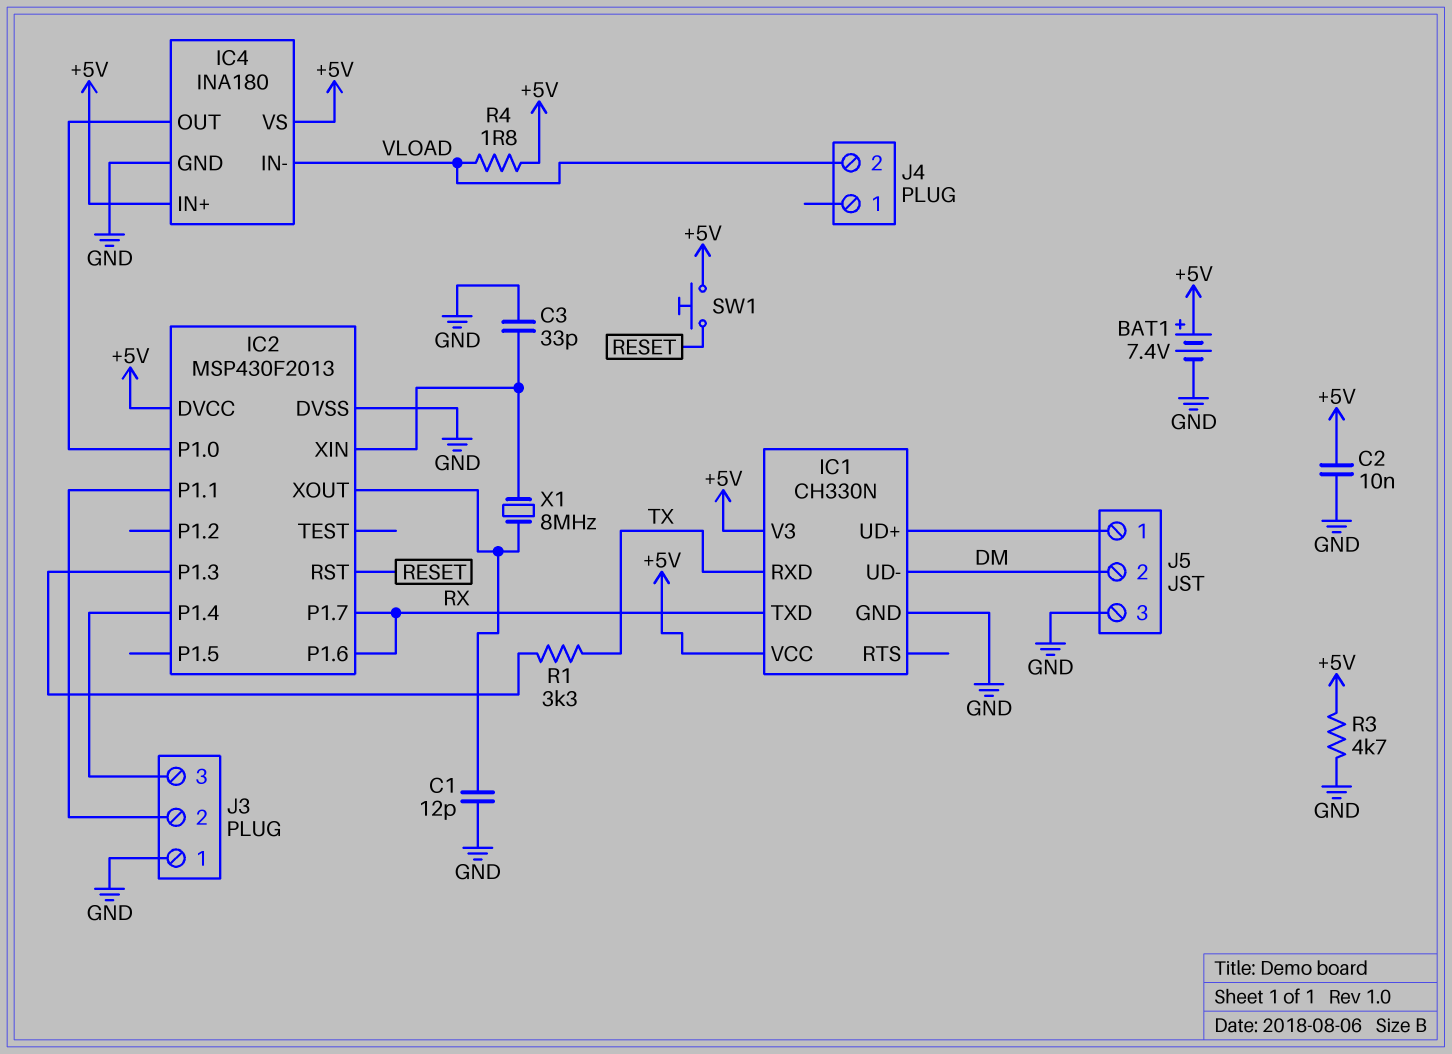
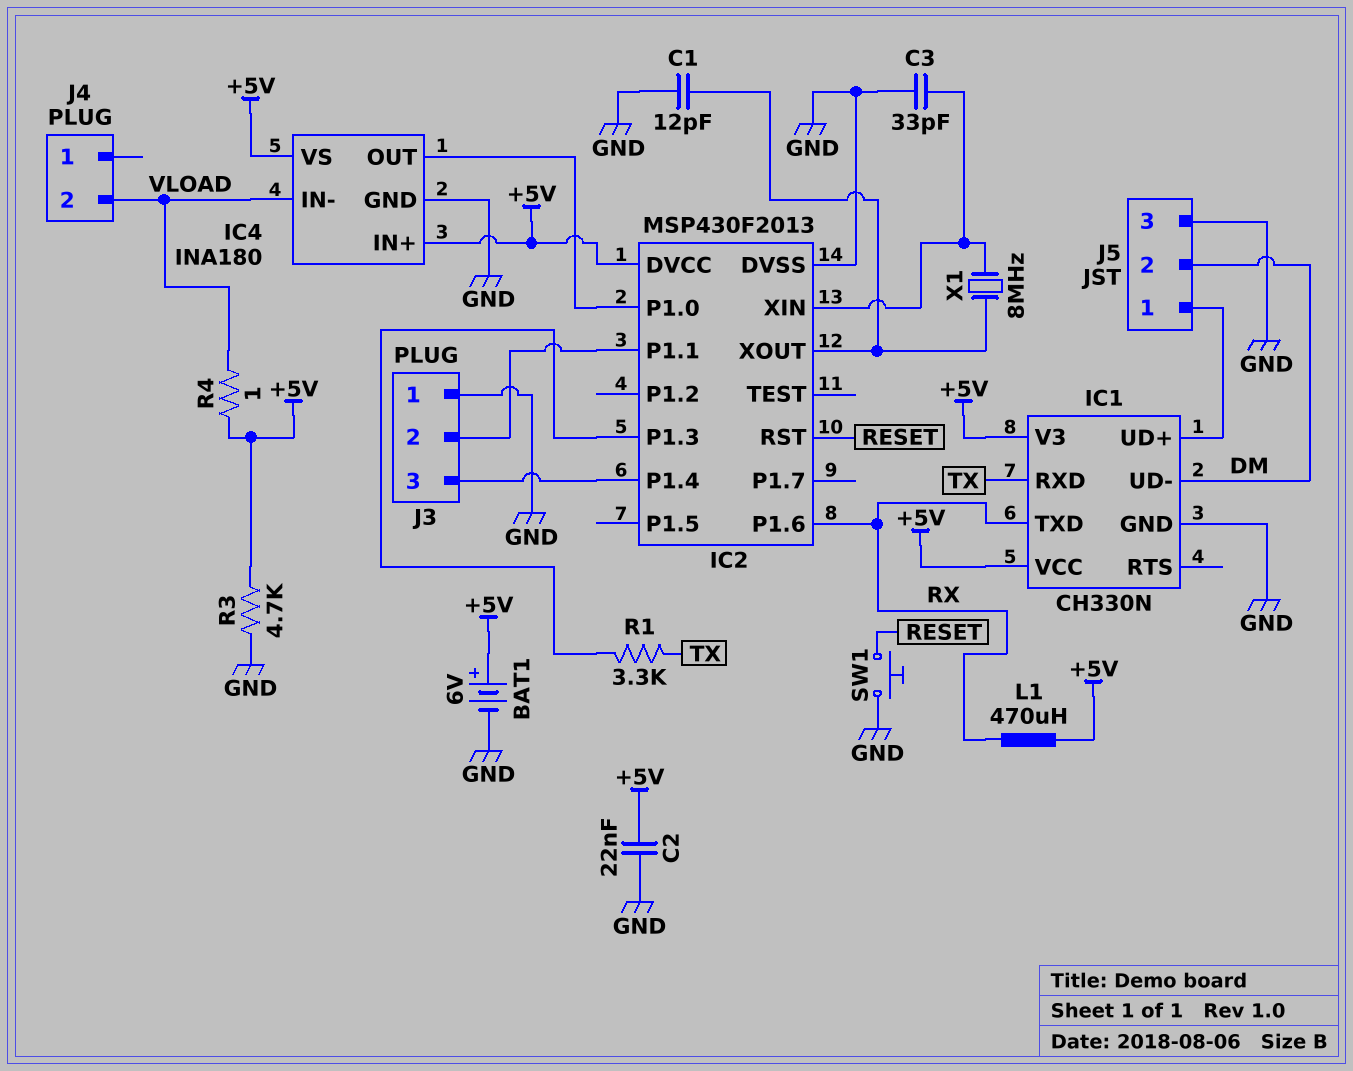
BAT1: 7.4V (plus +5V, minus GND) -> 6V (plus +5V, minus GND)
C2: 10nF (+5V, GND) -> 22nF (+5V, GND)
IC2 pin P1.7: RX -> none
L1: none -> 470uH (+5V, RX)
R4: 1.8 (+5V, VLOAD) -> 1 (+5V, VLOAD)
SW1: button (+5V, RESET) -> button (GND, RESET)

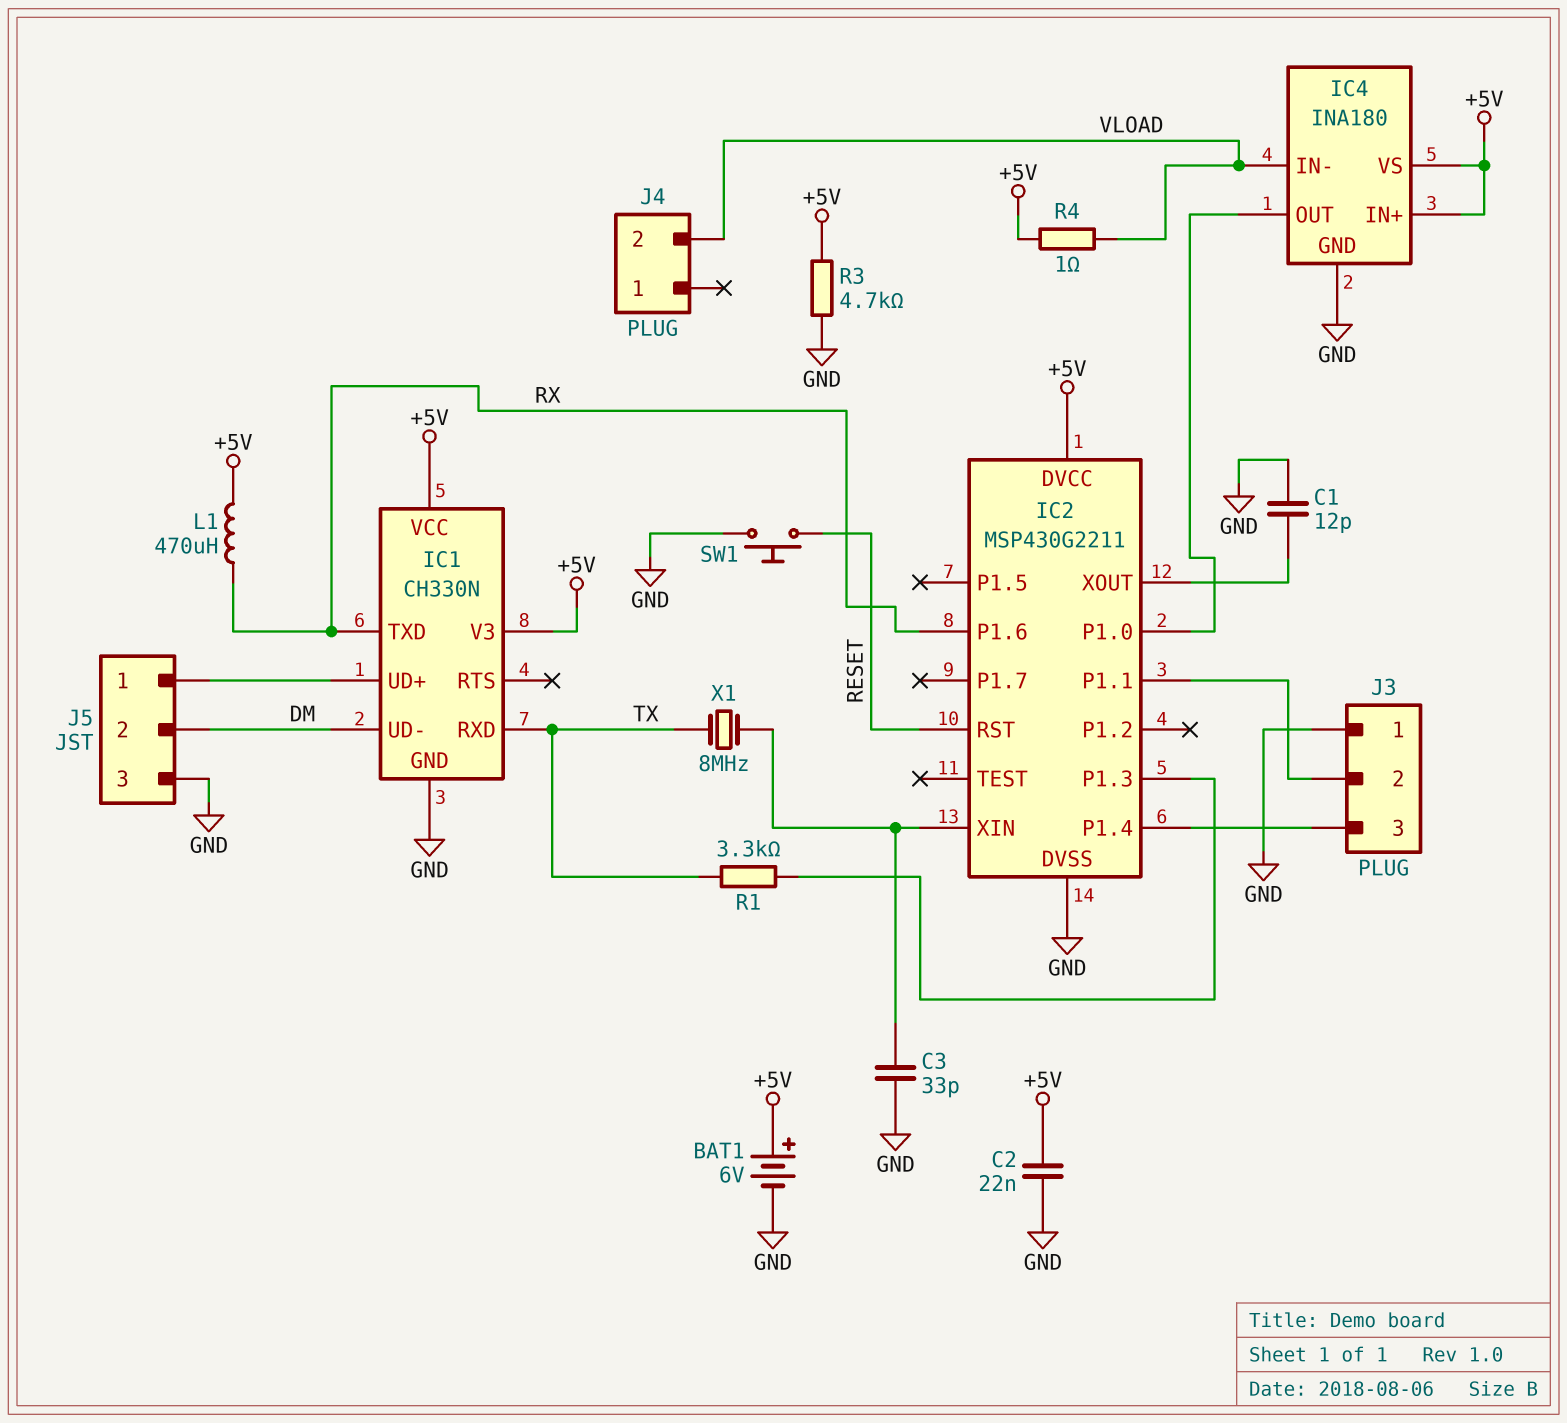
IC2: MSP430F2013 -> MSP430G2211
X1: 8MHz (IC2/XIN, IC2/XOUT) -> 8MHz (IC2/XIN, TX)

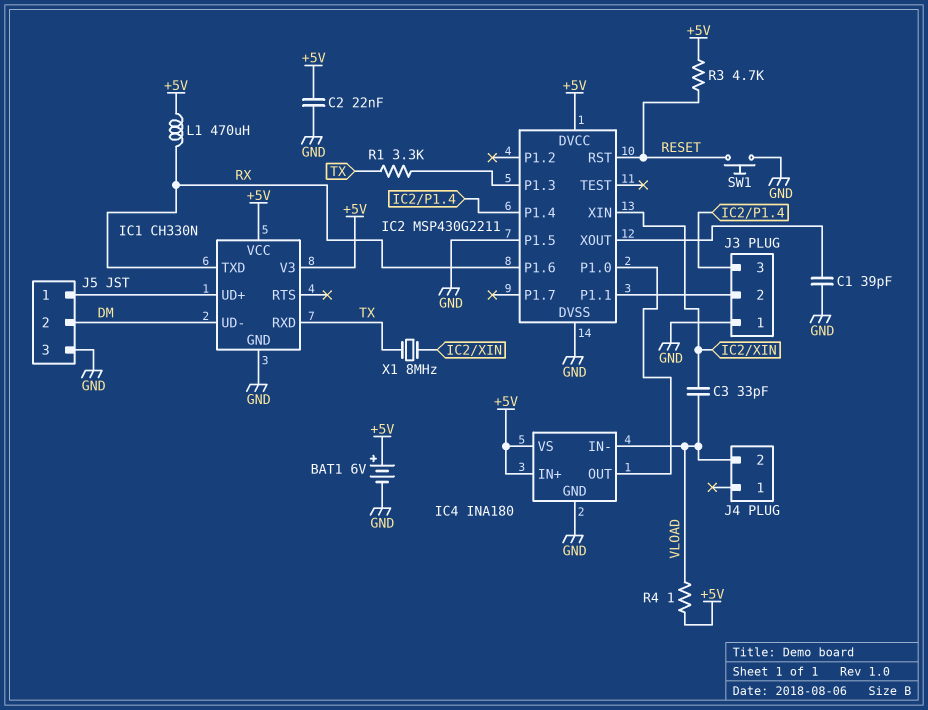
C1: 12pF (GND, IC2/XOUT) -> 39pF (GND, IC2/XOUT)
C3: 33pF (GND, IC2/XIN) -> 33pF (IC2/XIN, VLOAD)
IC2 pin P1.5: none -> GND
R3: 4.7k (+5V, GND) -> 4.7k (+5V, RESET)

